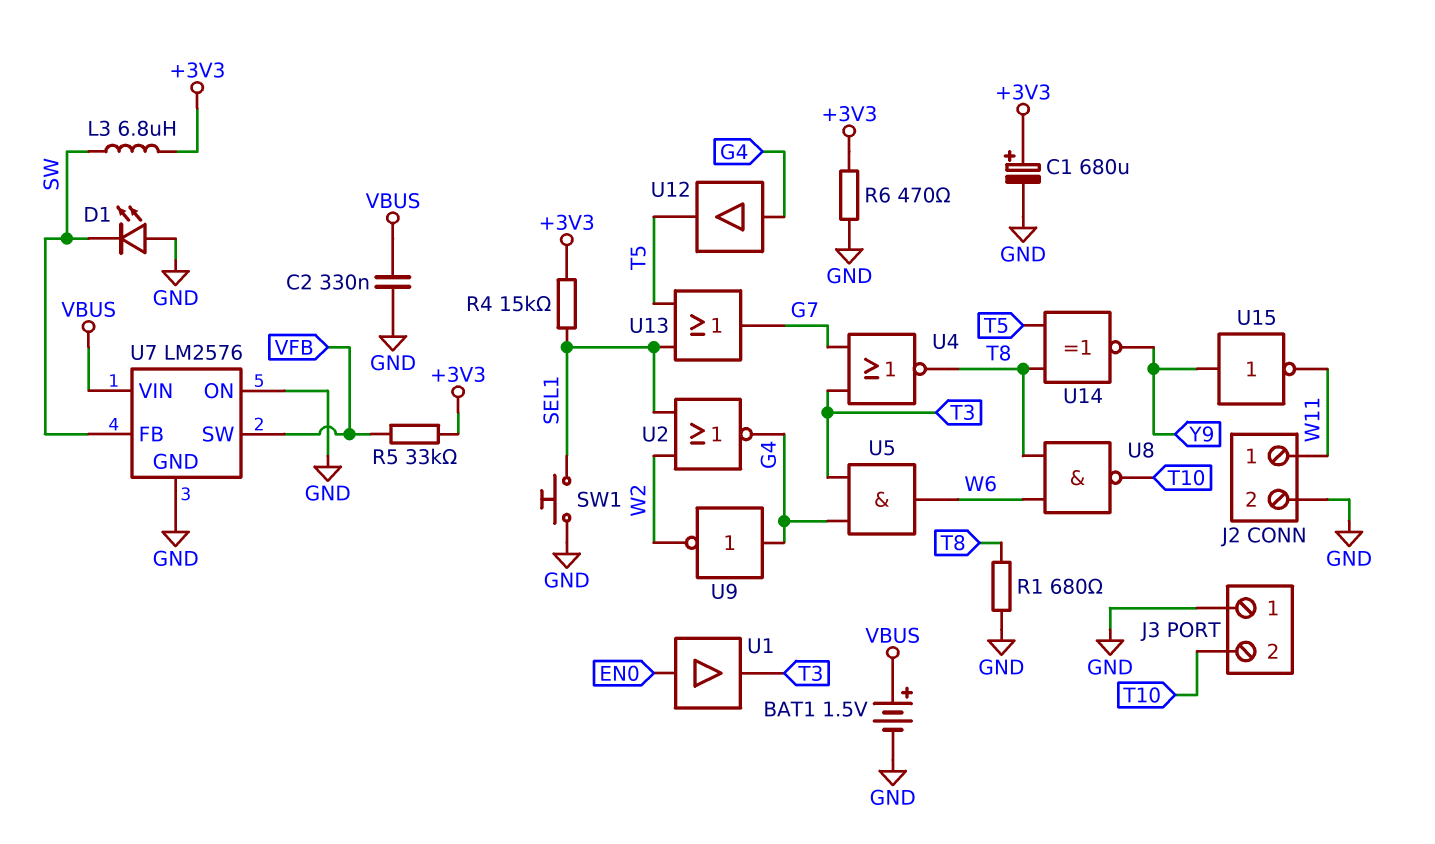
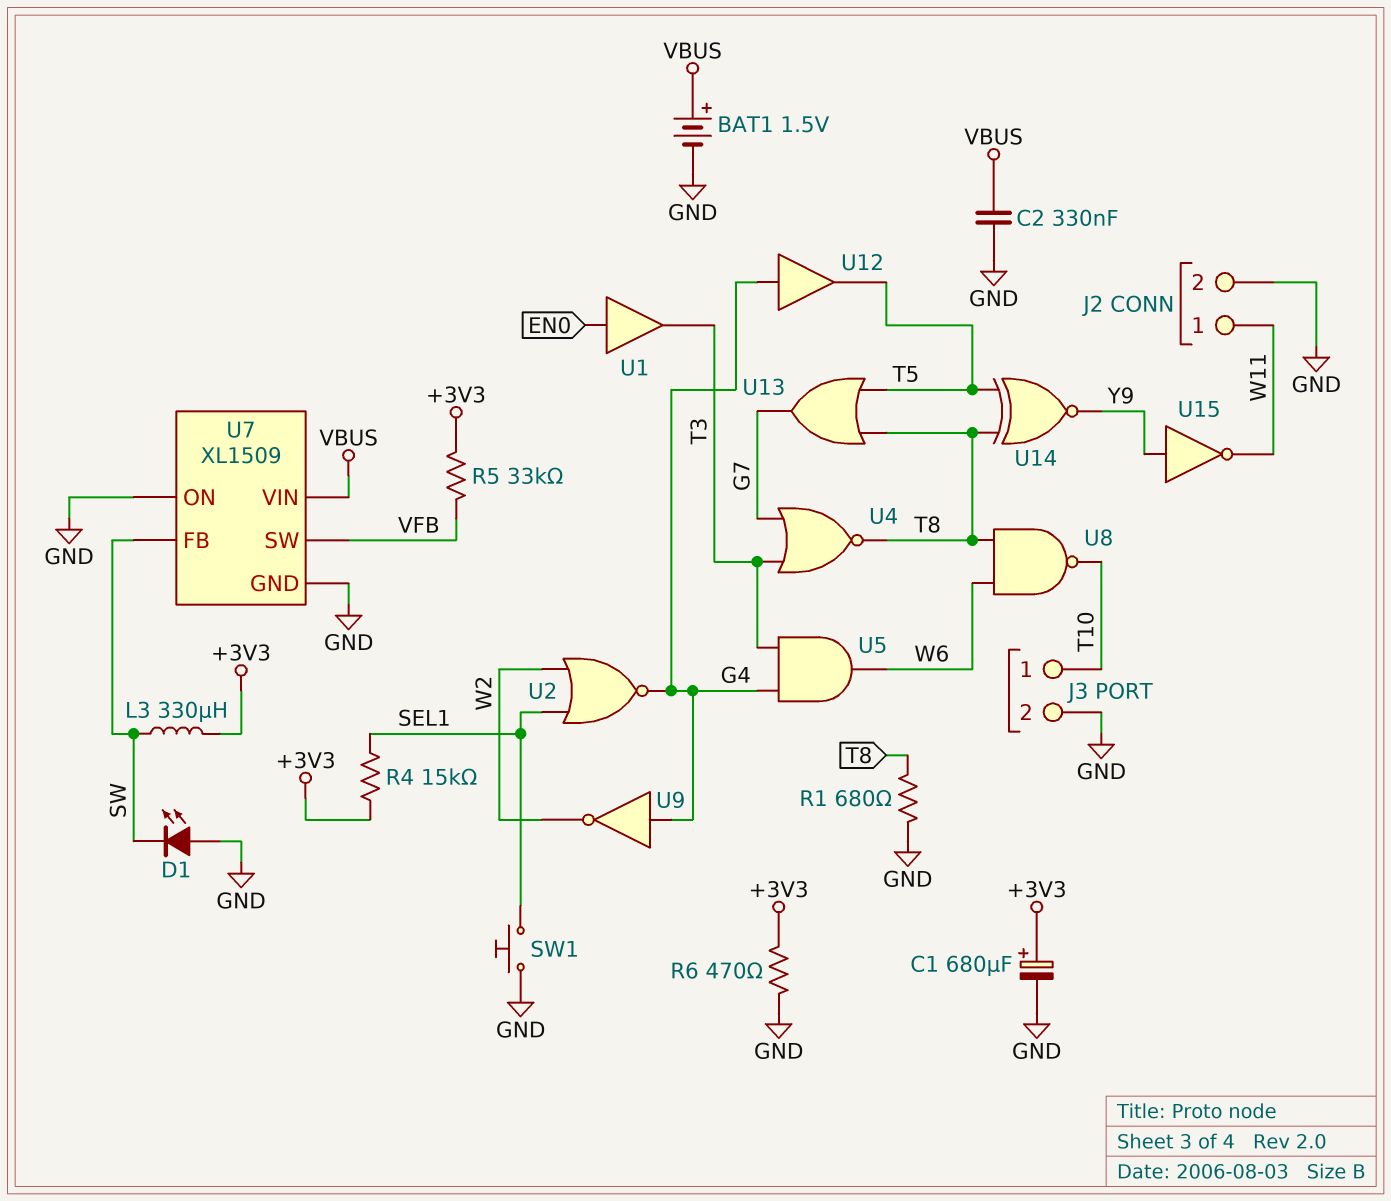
J3 pin 1: GND -> T10
J3 pin 2: T10 -> GND
L3: 6.8uH (+3V3, SW) -> 330uH (+3V3, SW)
U7: LM2576 -> XL1509
U13: OR (in SEL1, in T5, out G7) -> OR (in T5, in T8, out G7)

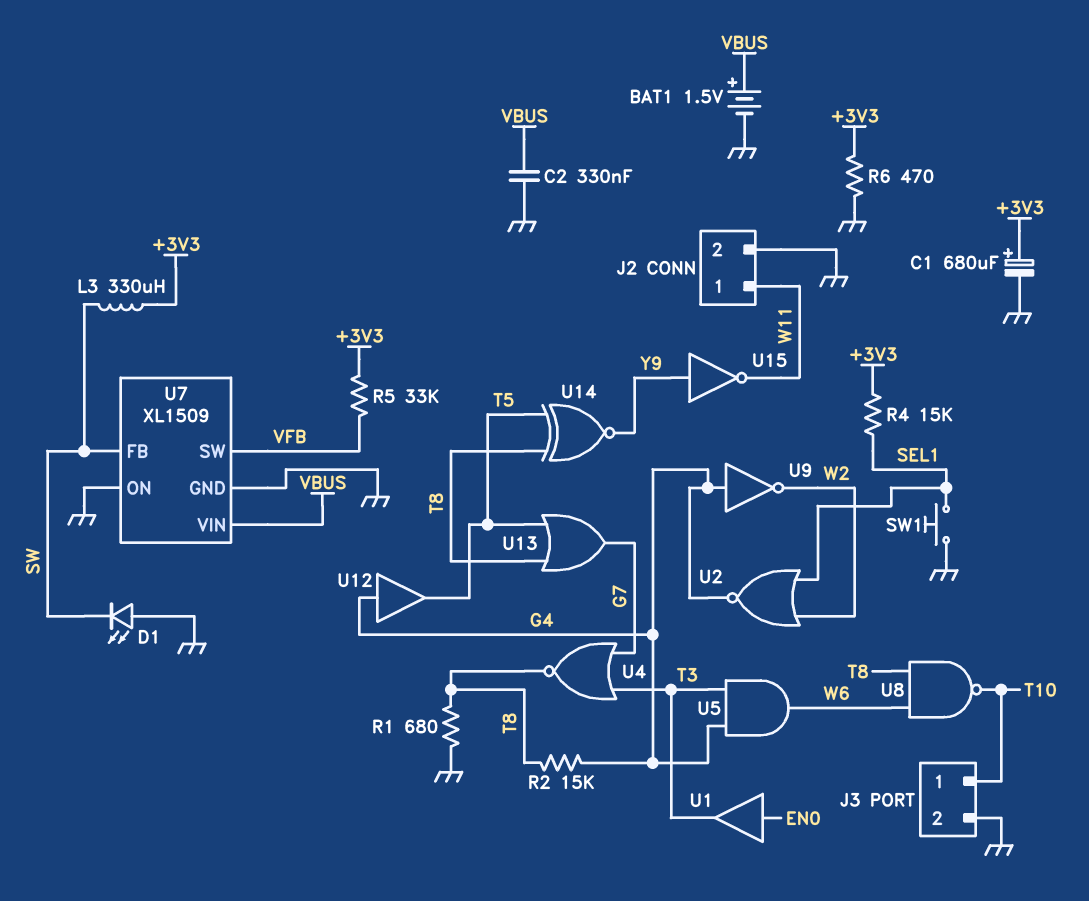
R2: none -> 15k (G4, T8)

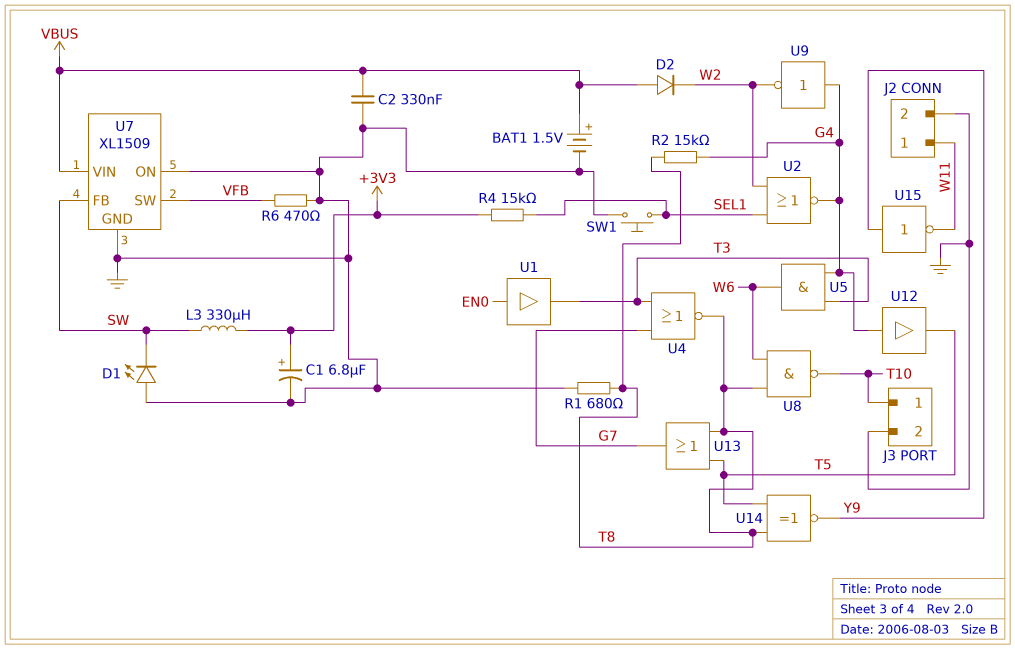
C1: 680uF (plus +3V3, minus GND) -> 6.8uF (plus +3V3, minus GND)
D2: none -> diode (A VBUS, K W2)
R5: 33k (+3V3, VFB) -> none
R6: 470 (+3V3, GND) -> 470 (GND, VFB)

